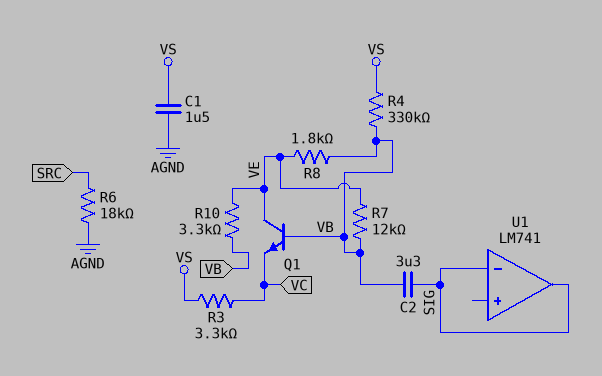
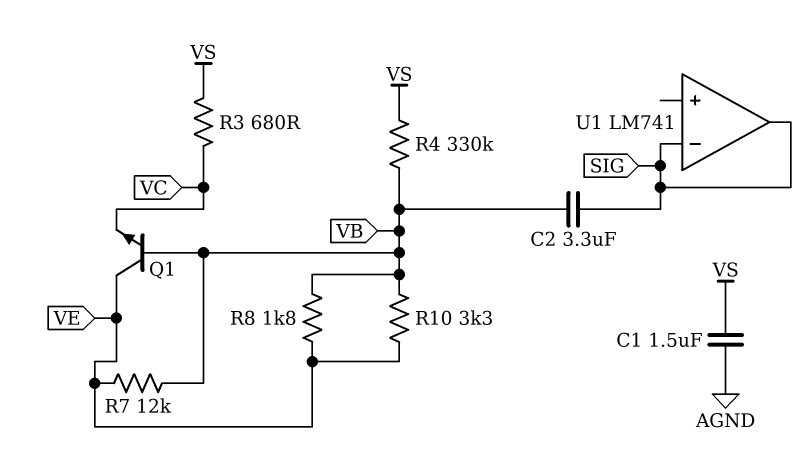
R3: 3.3k (VC, VS) -> 680 (VC, VS)
R6: 18k (AGND, SRC) -> none

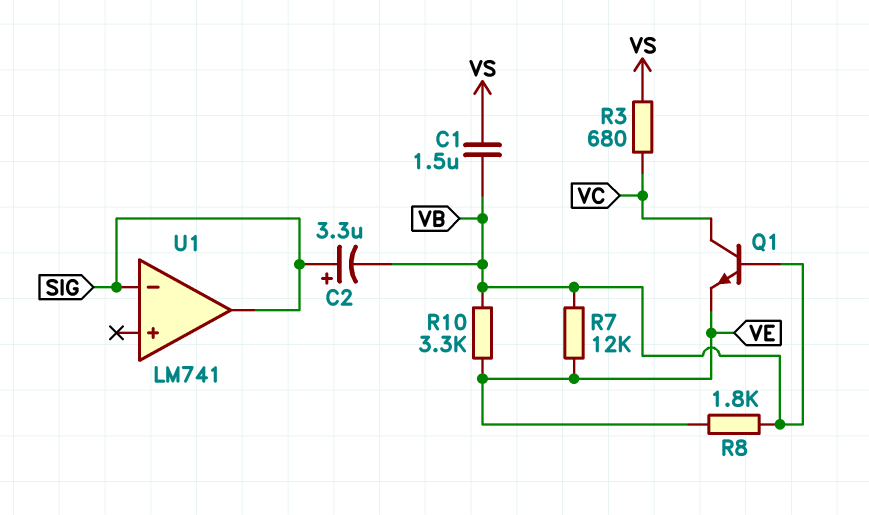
C1: 1.5uF (AGND, VS) -> 1.5uF (VB, VS)
C2: 3.3uF (SIG, VB) -> 3.3uF (plus SIG, minus VB)
Q1: NPN (B VB, C VE, E VC) -> NPN (B VB, C VC, E VE)
R4: 330k (VB, VS) -> none

